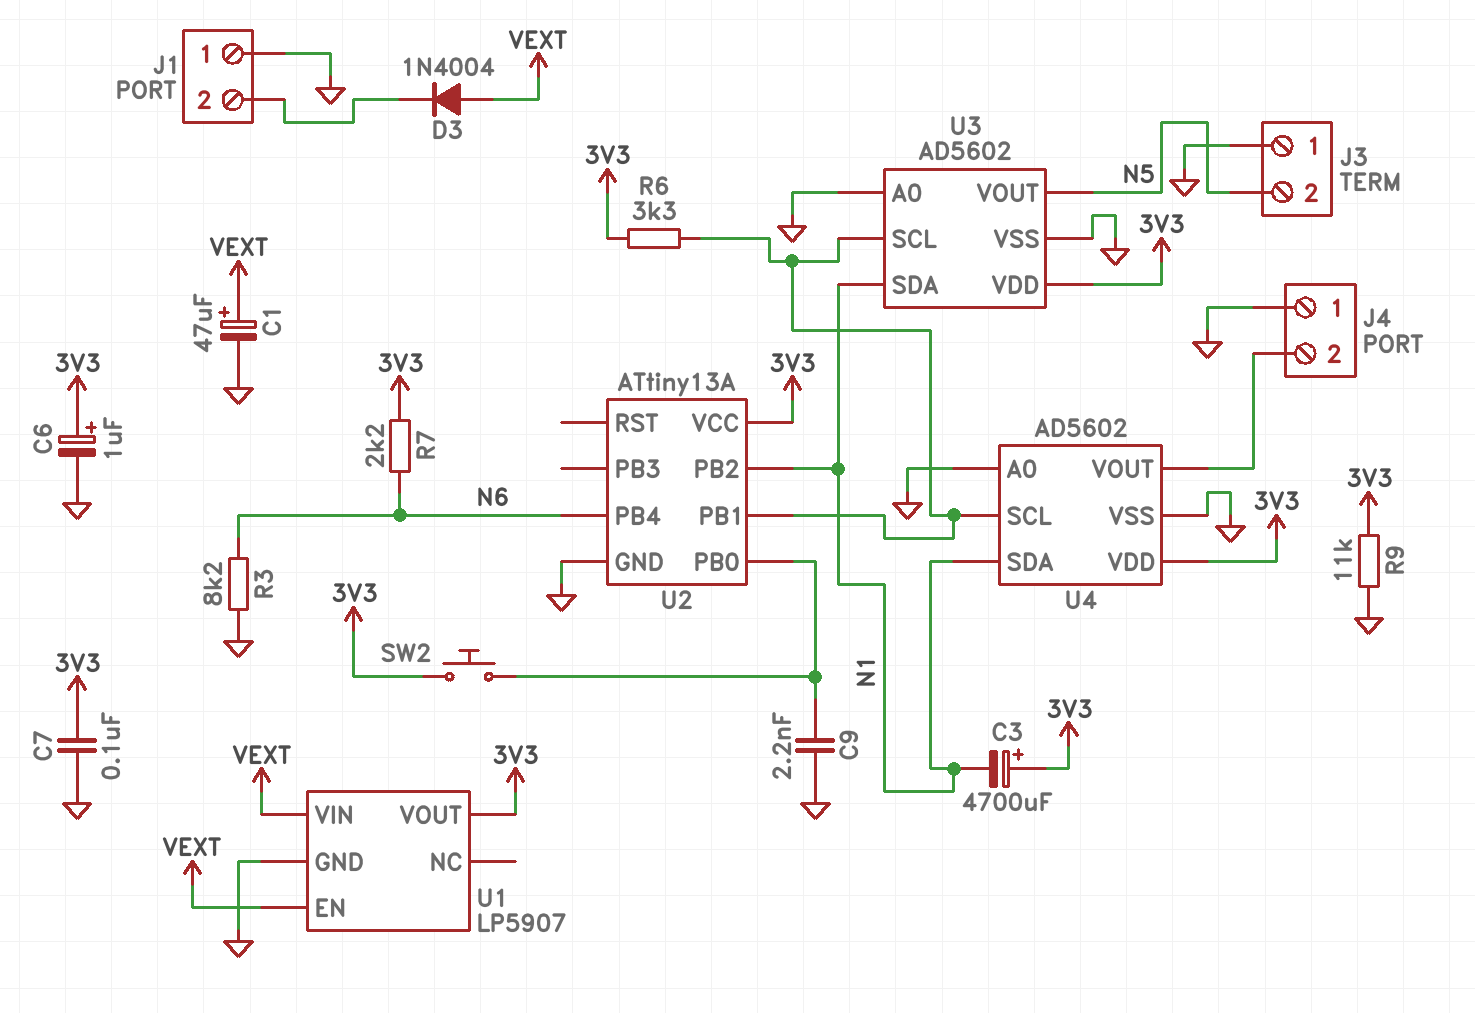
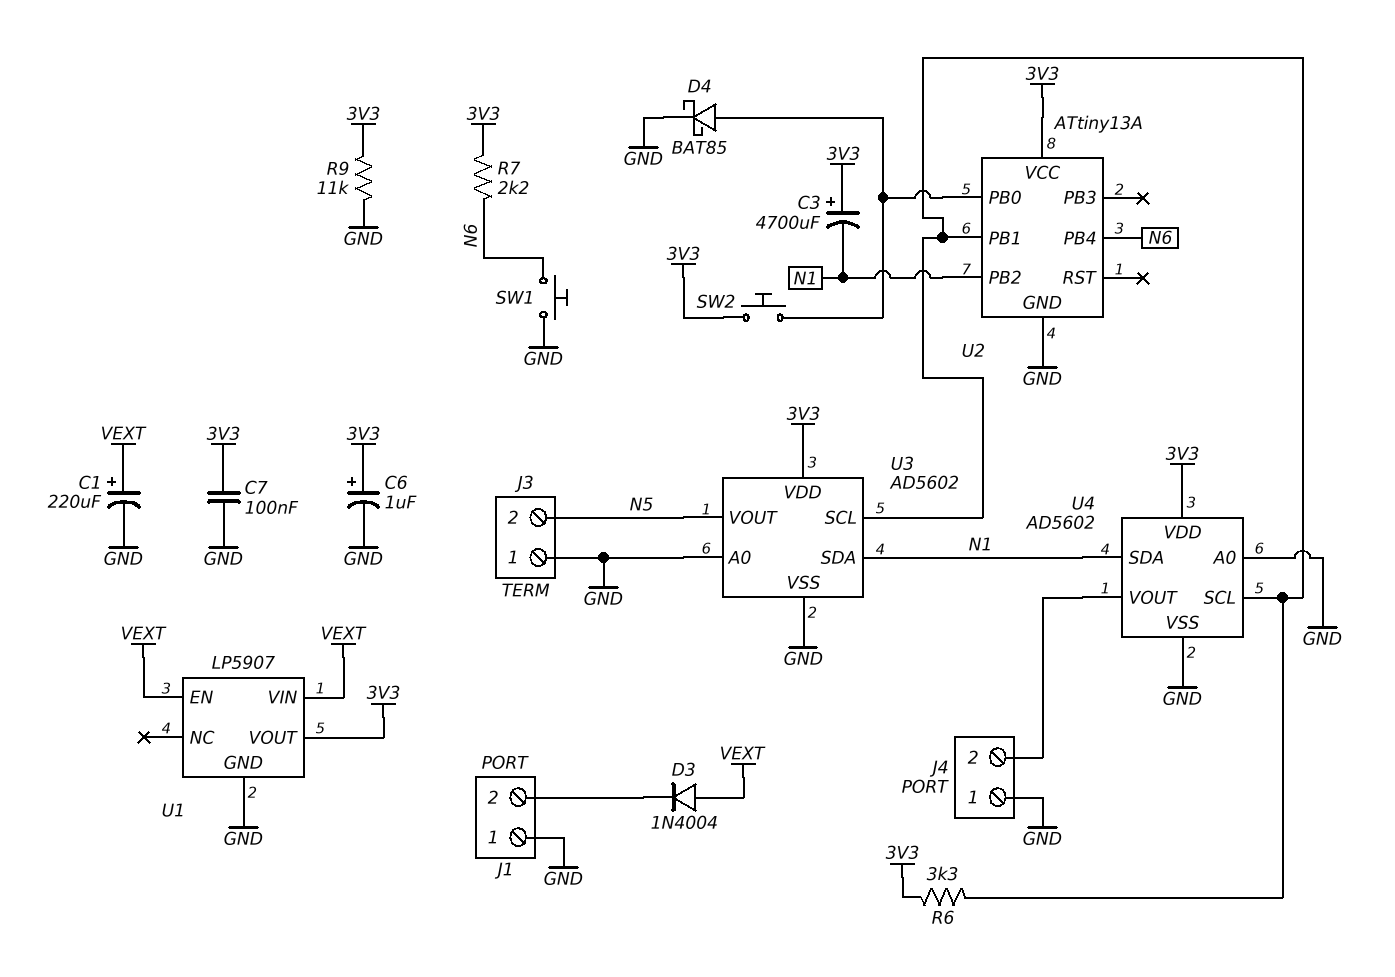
C1: 47uF (plus VEXT, minus GND) -> 220uF (plus VEXT, minus GND)
C9: 2.2nF (GND, U2/PB0) -> none
D4: none -> schottky BAT85 (A U2/PB0, K GND)
R3: 8.2k (GND, N6) -> none
SW1: none -> button (GND, N6)

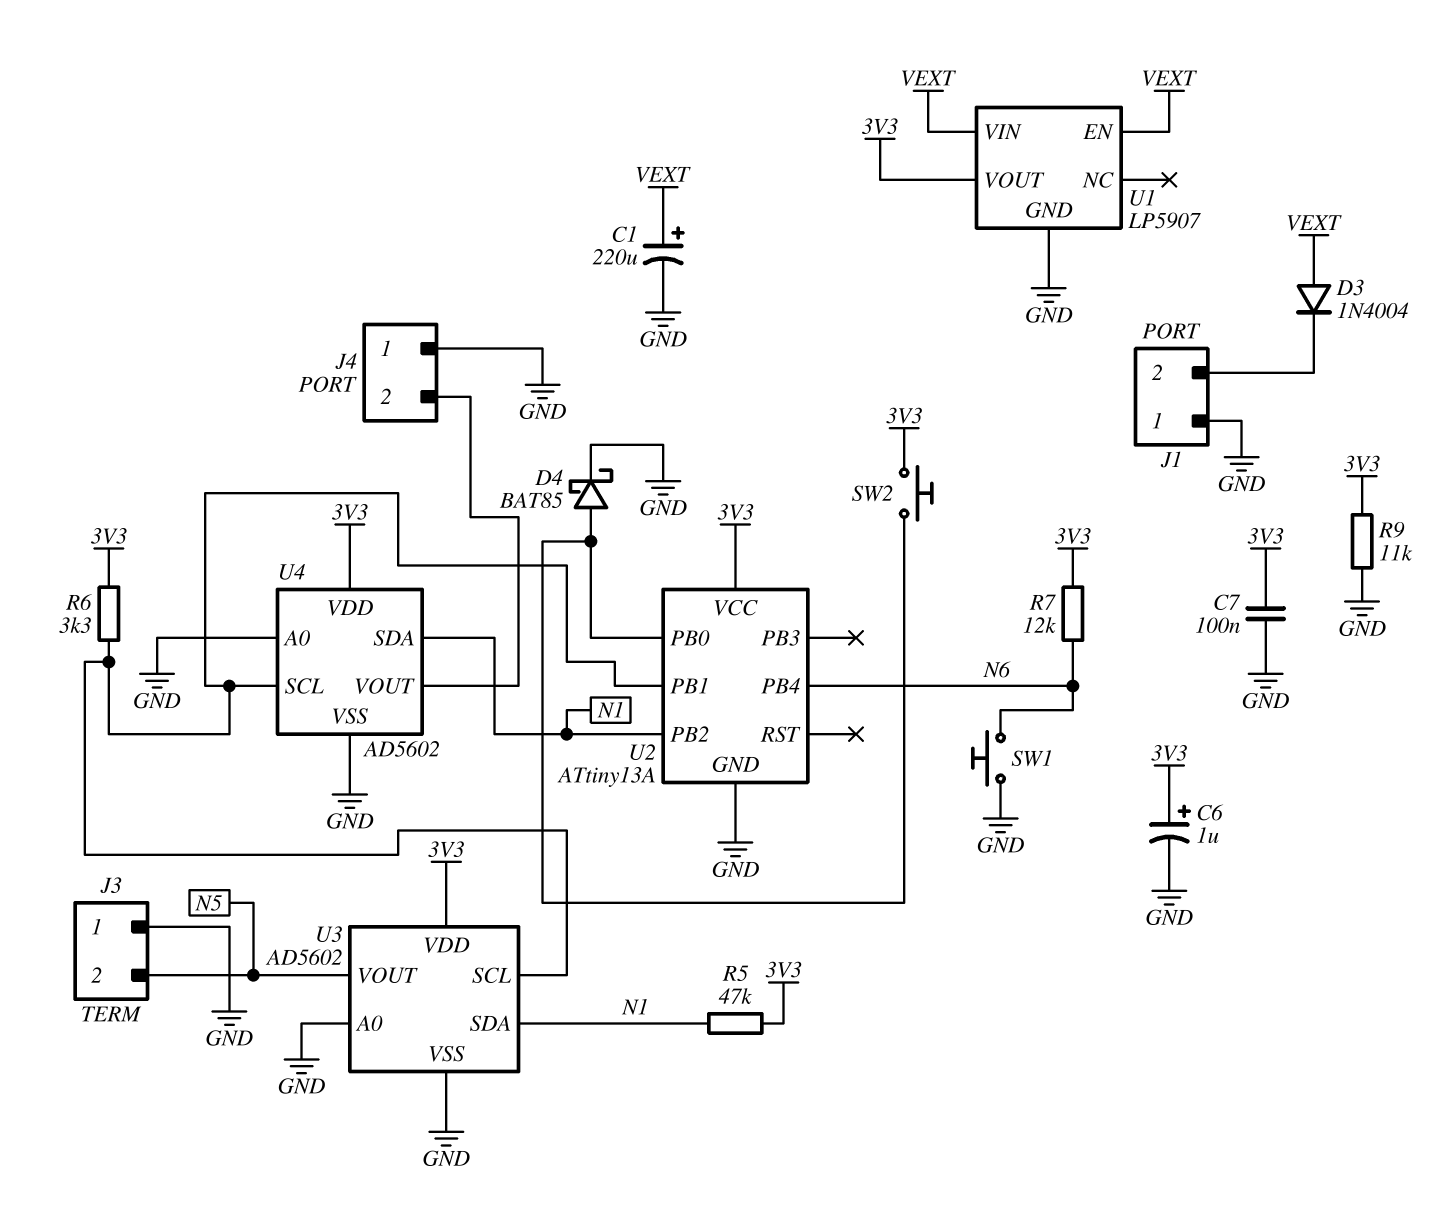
C3: 4700uF (plus 3V3, minus N1) -> none
R5: none -> 47k (3V3, N1)
R7: 2.2k (3V3, N6) -> 12k (3V3, N6)

